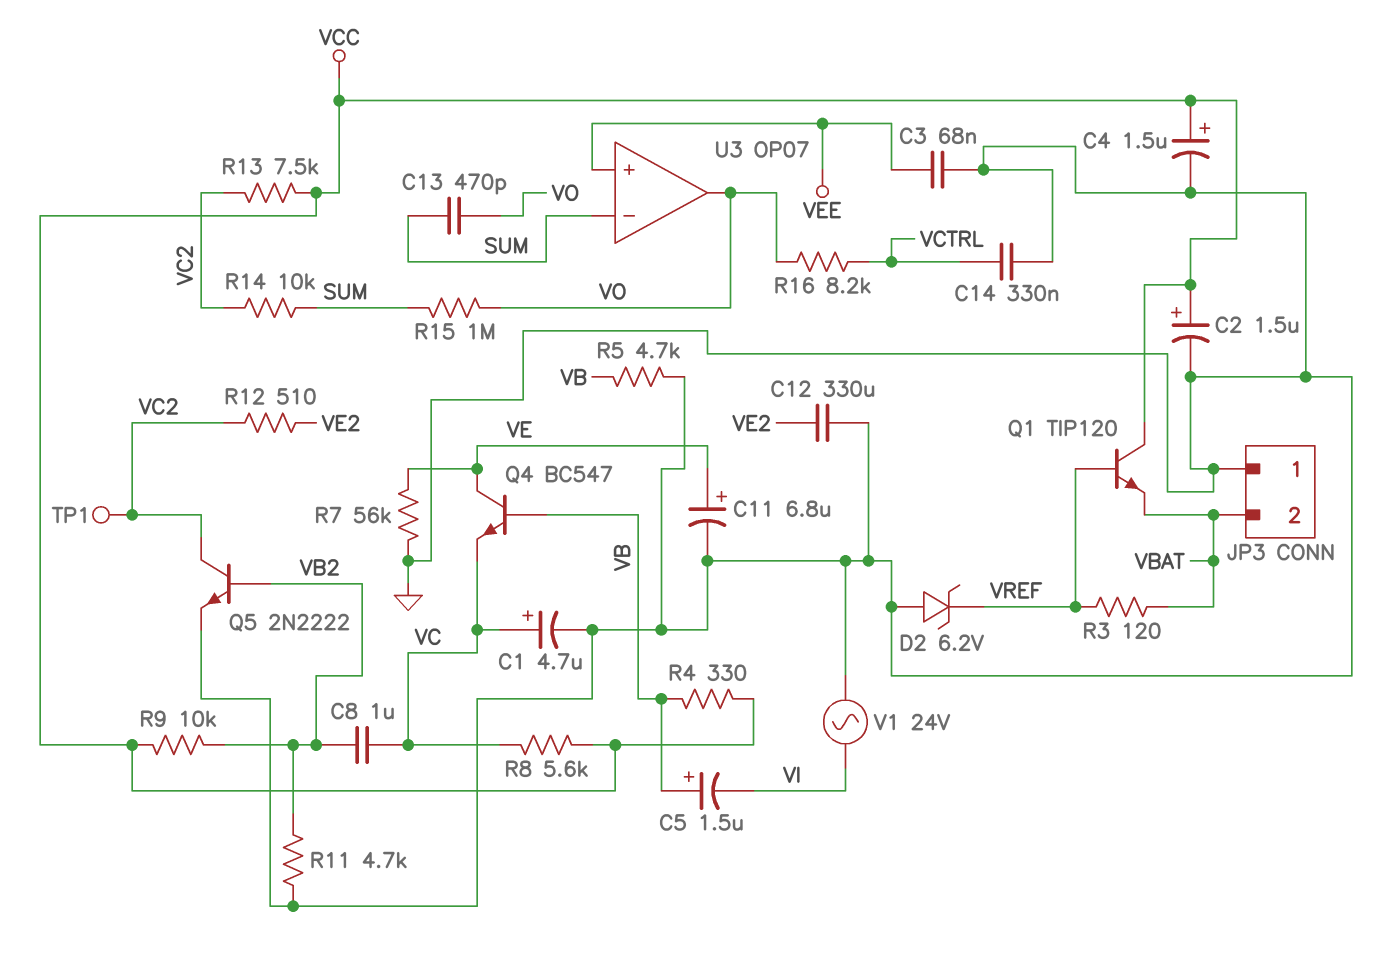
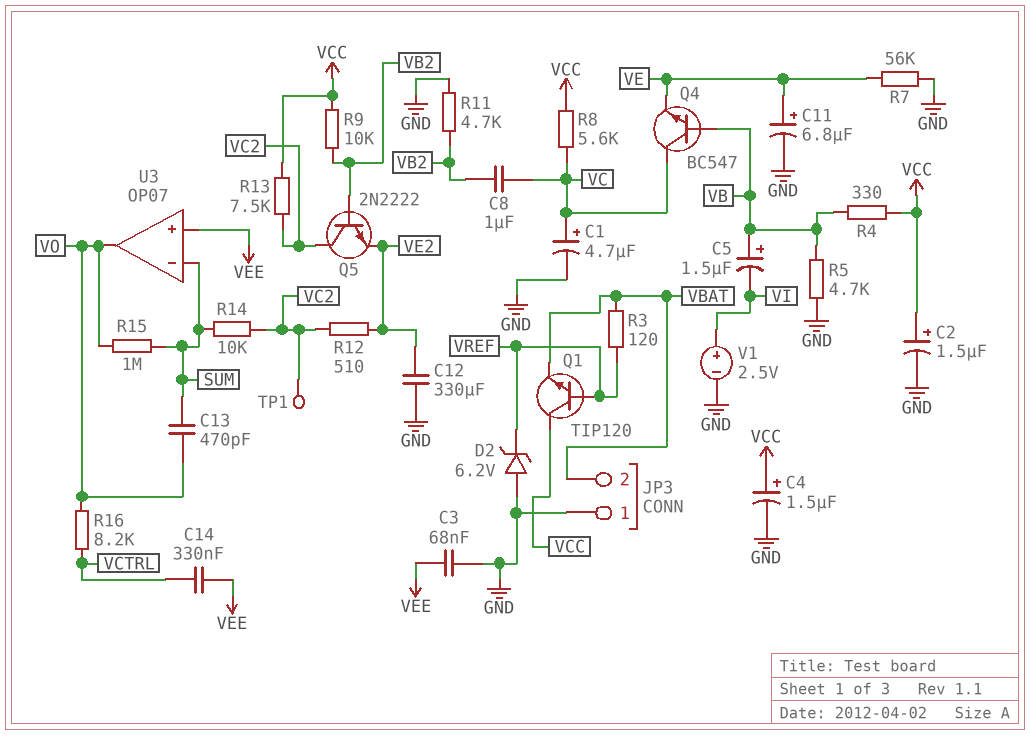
C14: 330nF (GND, VCTRL) -> 330nF (VCTRL, VEE)
Q4: NPN BC547 (B VB, C VE, E VC) -> NPN BC547 (B VB, C VC, E VE)
Q5: NPN 2N2222 (B VB2, C VC2, E GND) -> NPN 2N2222 (B VB2, C VC2, E VE2)
V1: AC 24V (GND, VI) -> 2.5V (plus VI, minus GND)

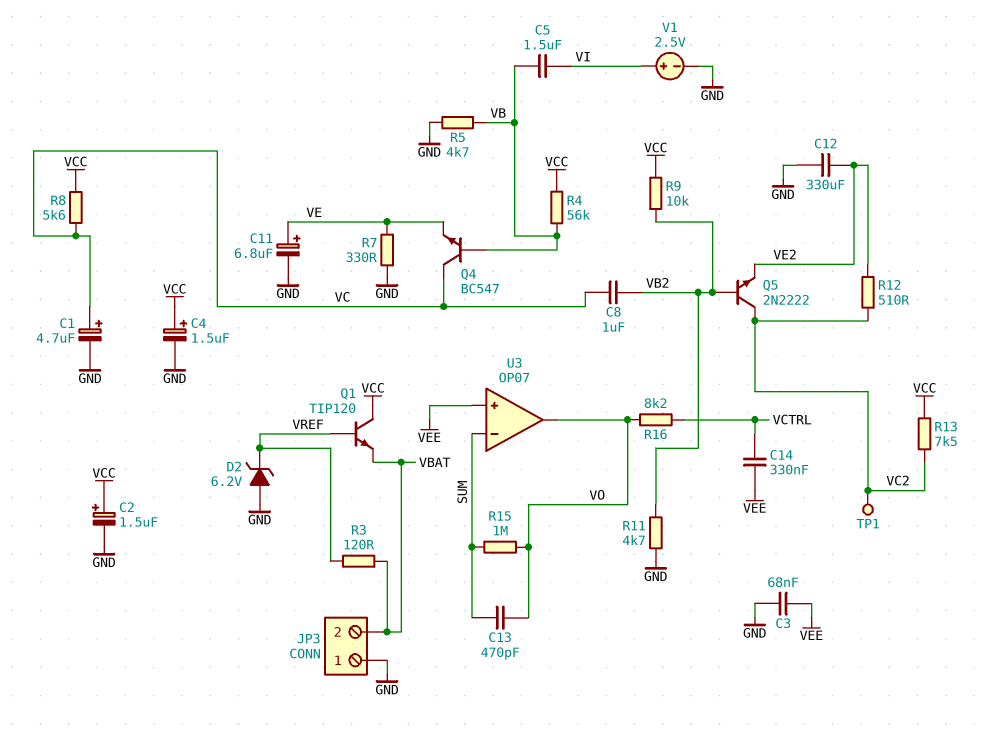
C5: 1.5uF (plus VB, minus VI) -> 1.5uF (VB, VI)
R4: 330 (VB, VCC) -> 56k (VB, VCC)
R7: 56k (GND, VE) -> 330 (GND, VE)
R14: 10k (SUM, VC2) -> none

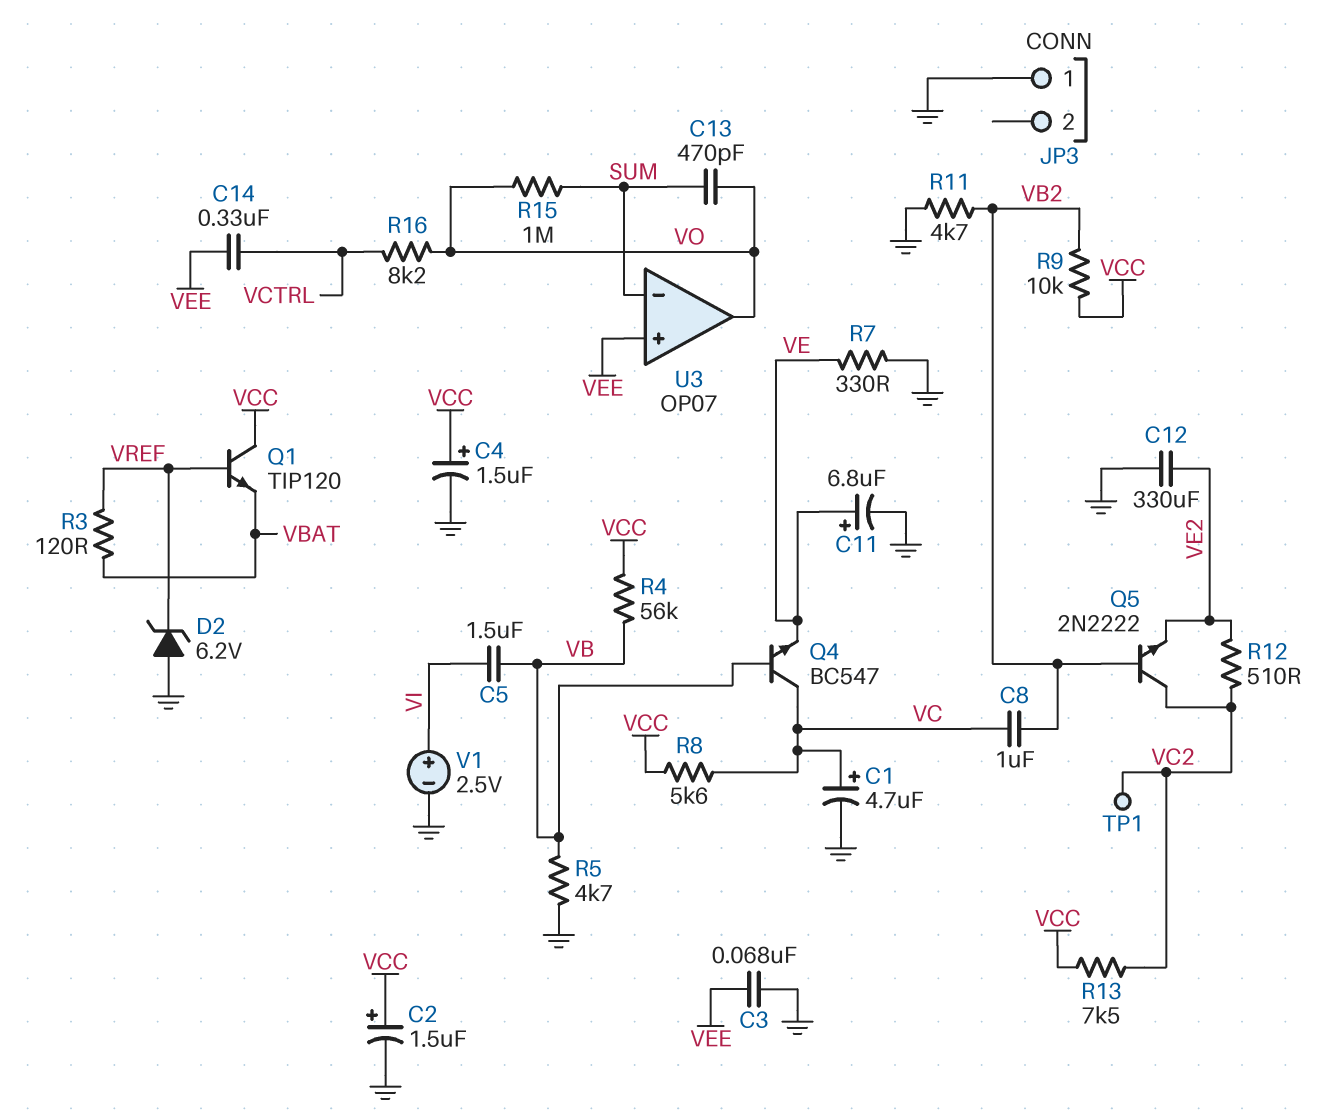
JP3 pin 2: VBAT -> none

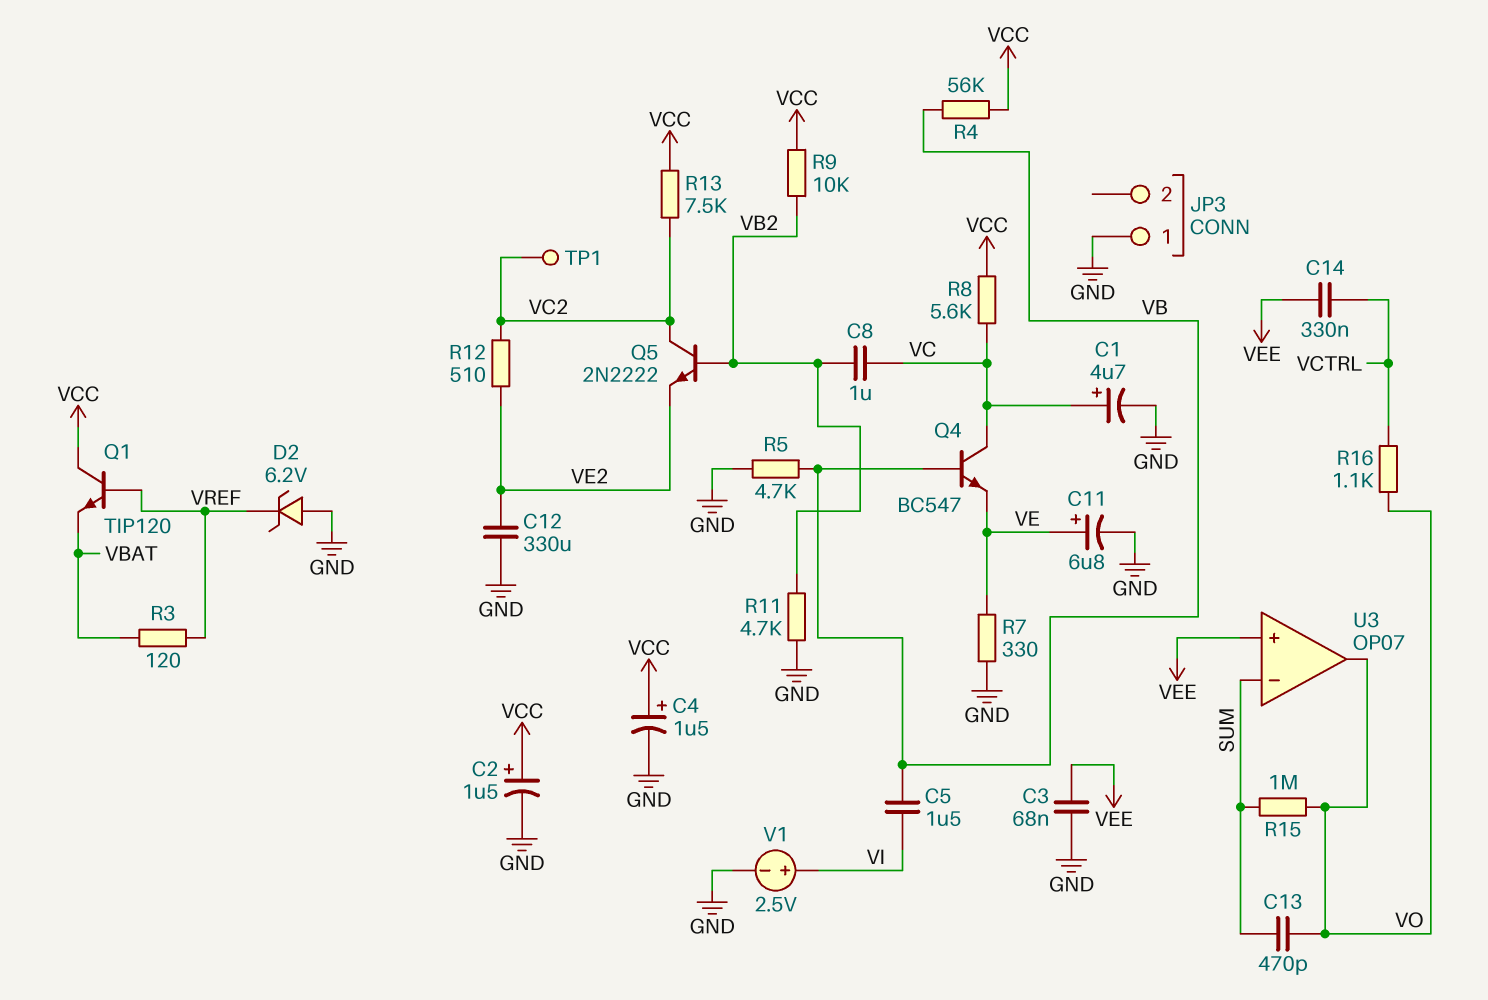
R16: 8.2k (VCTRL, VO) -> 1.1k (VCTRL, VO)

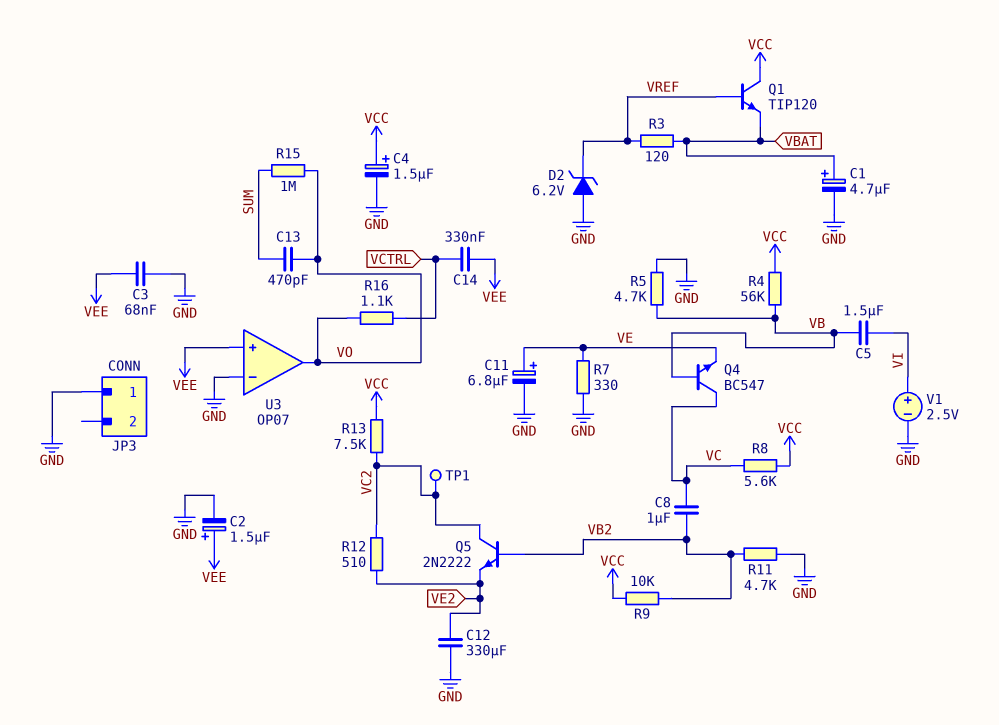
C1: 4.7uF (plus VC, minus GND) -> 4.7uF (plus VBAT, minus GND)
C2: 1.5uF (plus VCC, minus GND) -> 1.5uF (plus VEE, minus GND)
U3 pin in-: SUM -> GND

